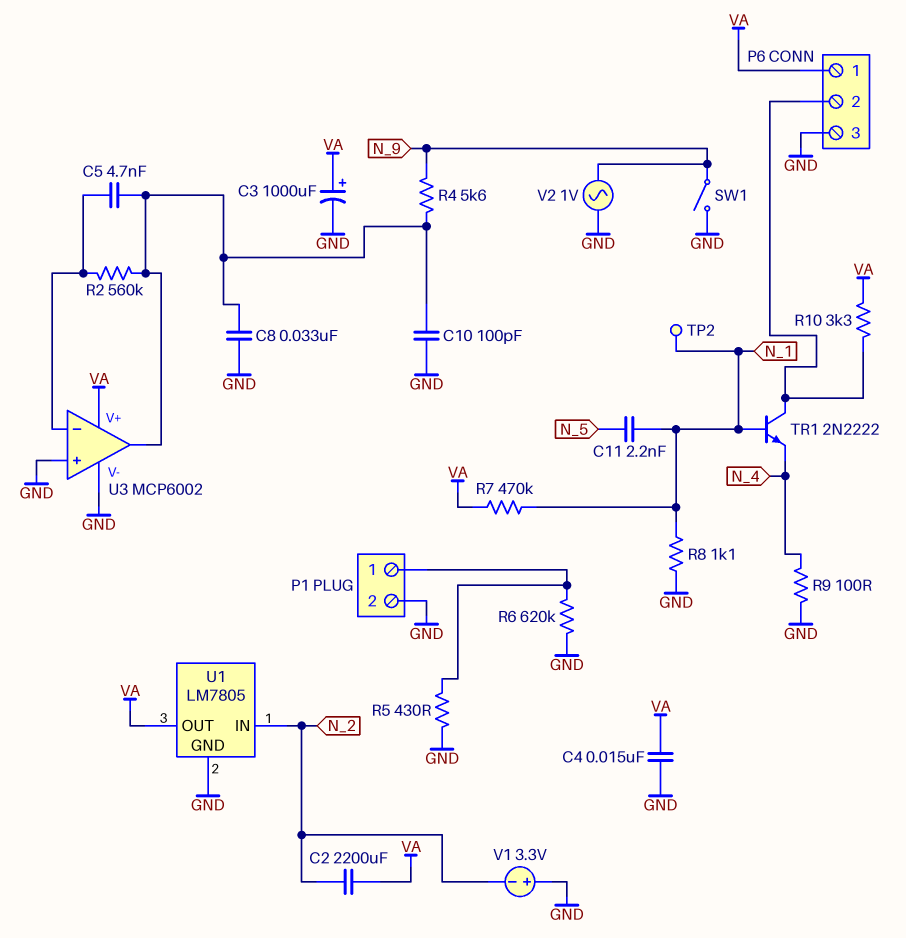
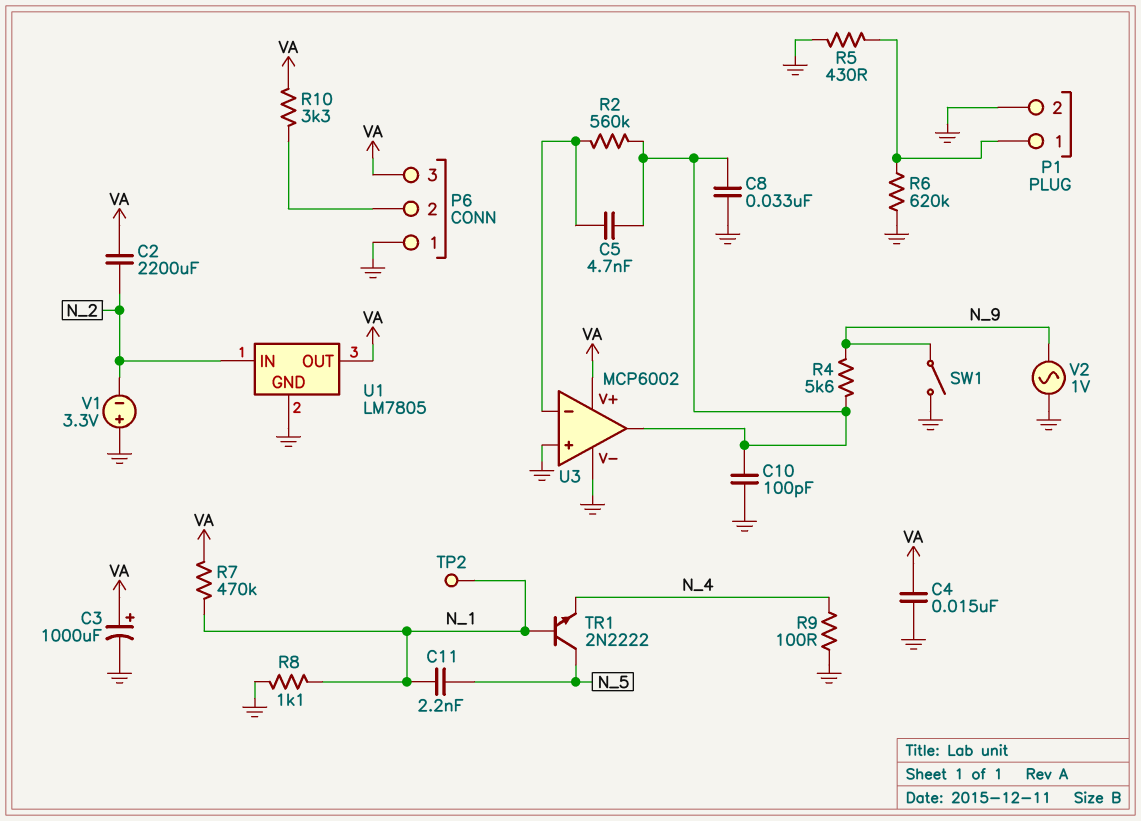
P6 pin 1: VA -> GND
P6 pin 3: GND -> VA
TR1: NPN 2N2222 (B N_1, C P6/2, E N_4) -> NPN 2N2222 (B N_1, C N_5, E N_4)

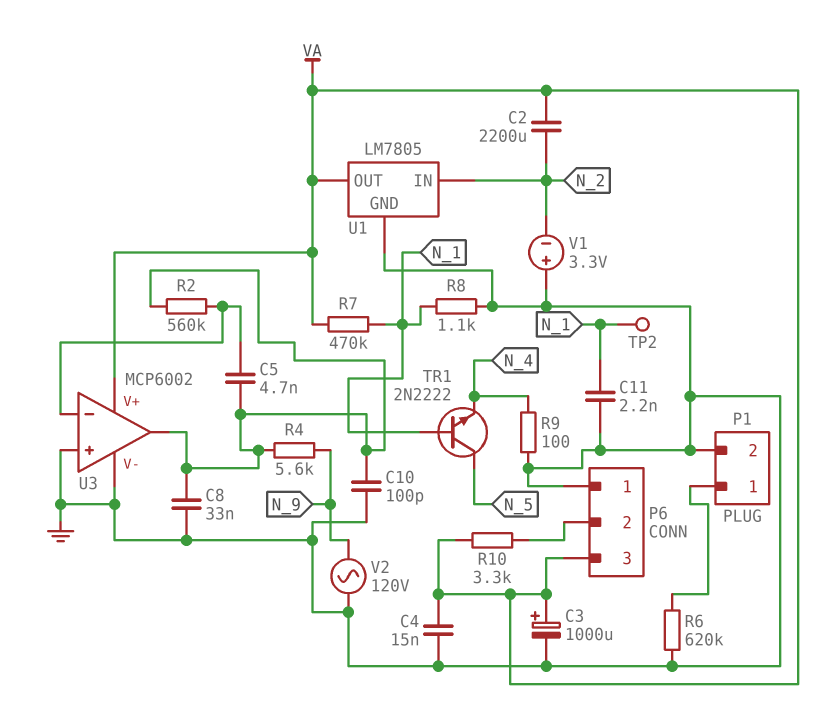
C11: 2.2nF (N_1, N_5) -> 2.2nF (GND, N_1)
R5: 430 (GND, P1/1) -> none
SW1: switch (GND, N_9) -> none
V2: AC 1V (GND, N_9) -> AC 120V (GND, N_9)

